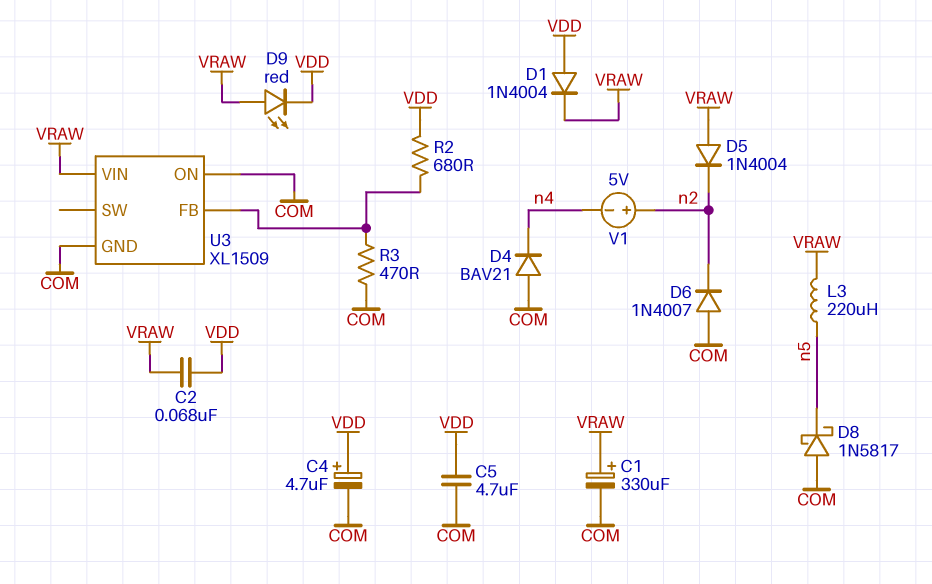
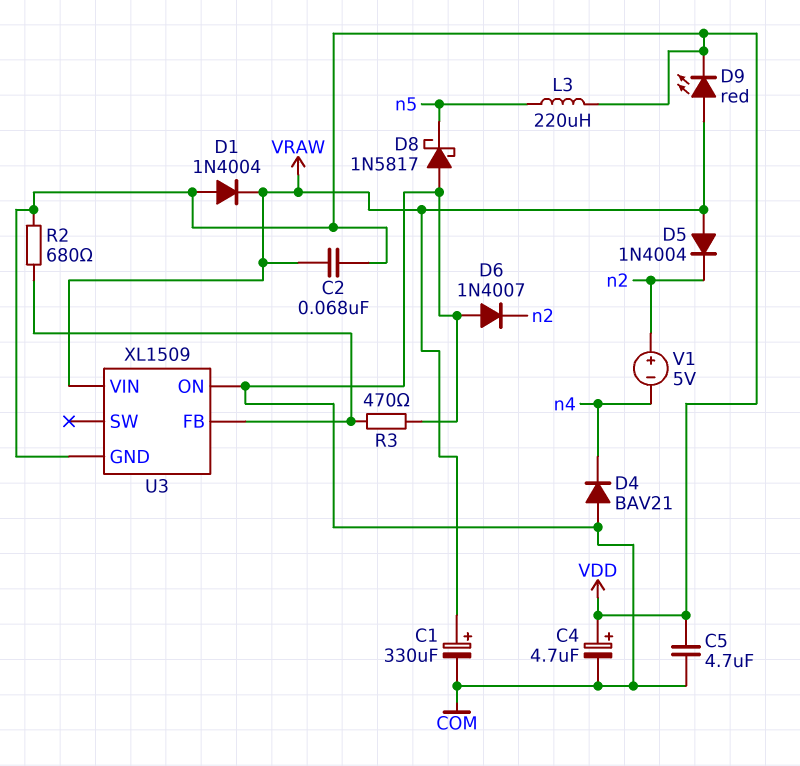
L3: 220uH (VRAW, n5) -> 220uH (VDD, n5)
U3 pin GND: COM -> VDD

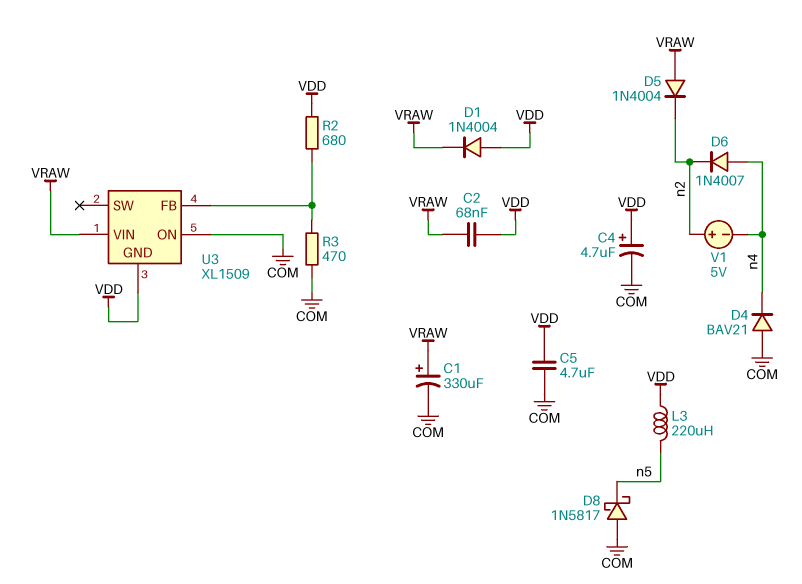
D6: diode 1N4007 (A COM, K n2) -> diode 1N4007 (A n4, K n2)
D9: LED red (A VRAW, K VDD) -> none

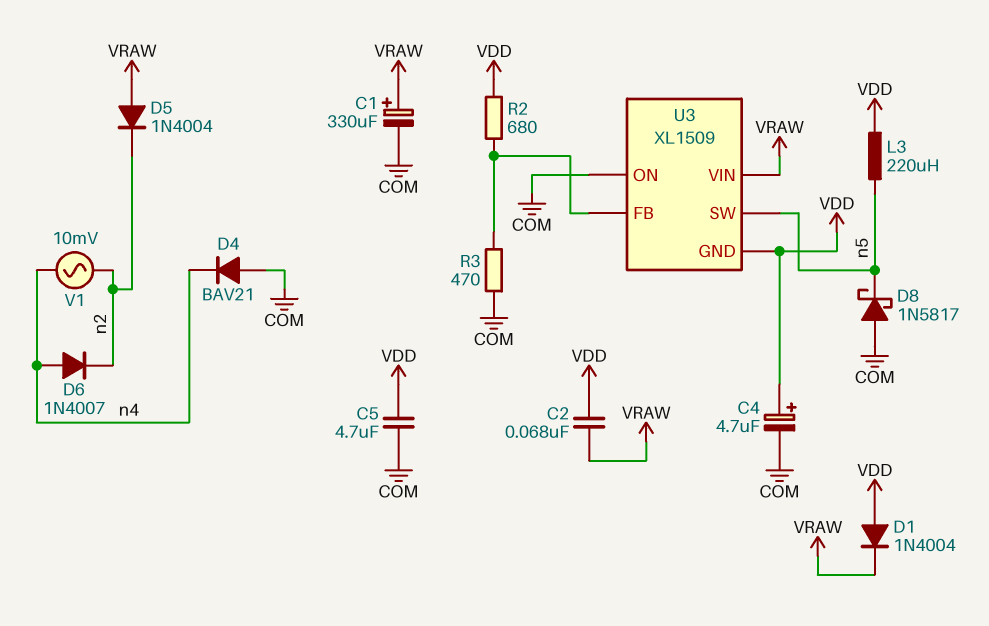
U3 pin SW: none -> n5
V1: 5V (plus n2, minus n4) -> AC 10mV (n2, n4)

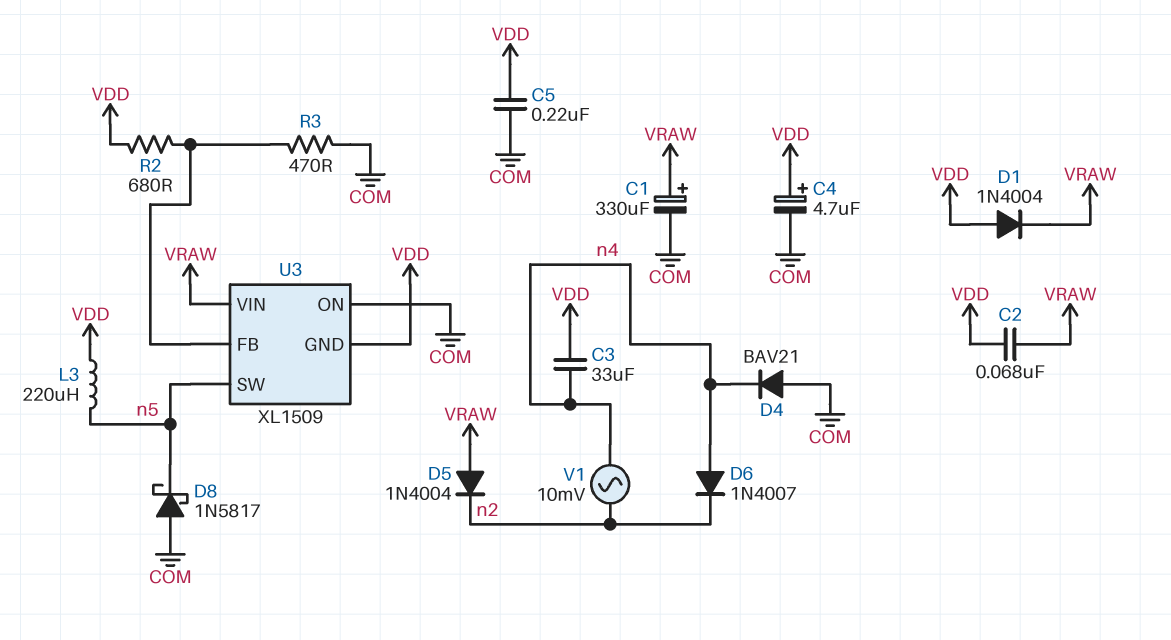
C3: none -> 33uF (VDD, n4)
C5: 4.7uF (COM, VDD) -> 220nF (COM, VDD)

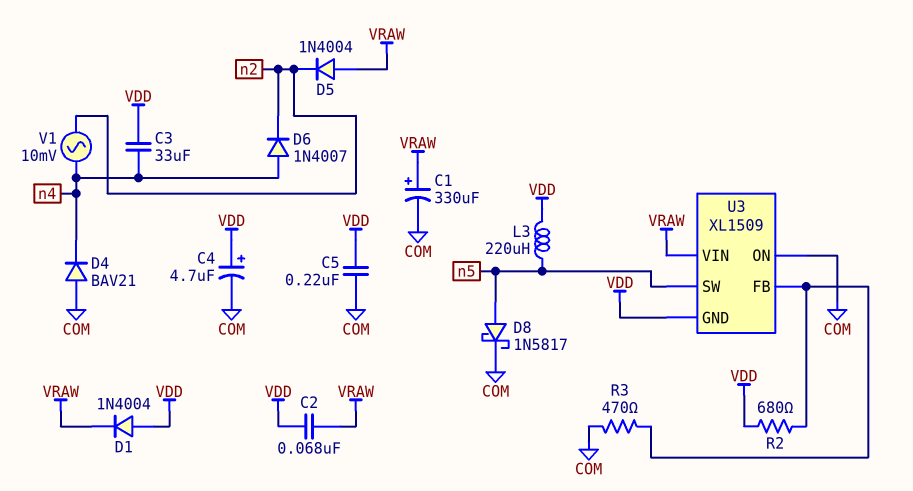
D8: schottky 1N5817 (A COM, K n5) -> schottky 1N5817 (A n5, K COM)

